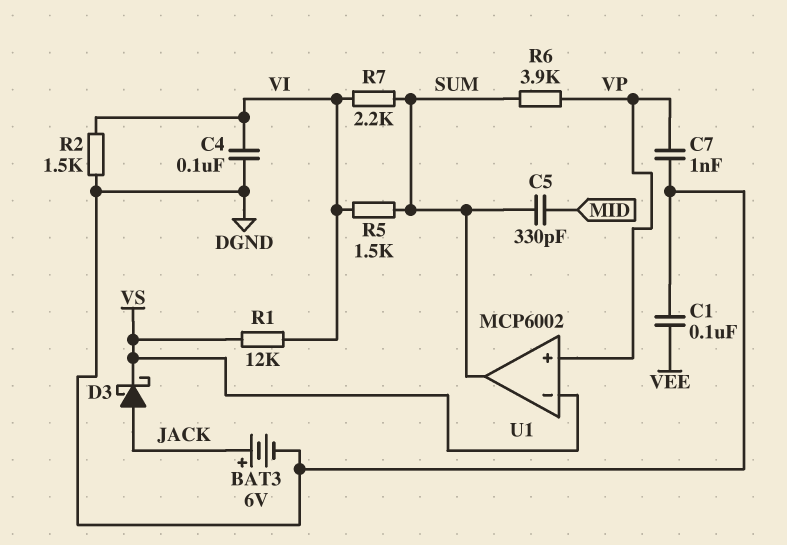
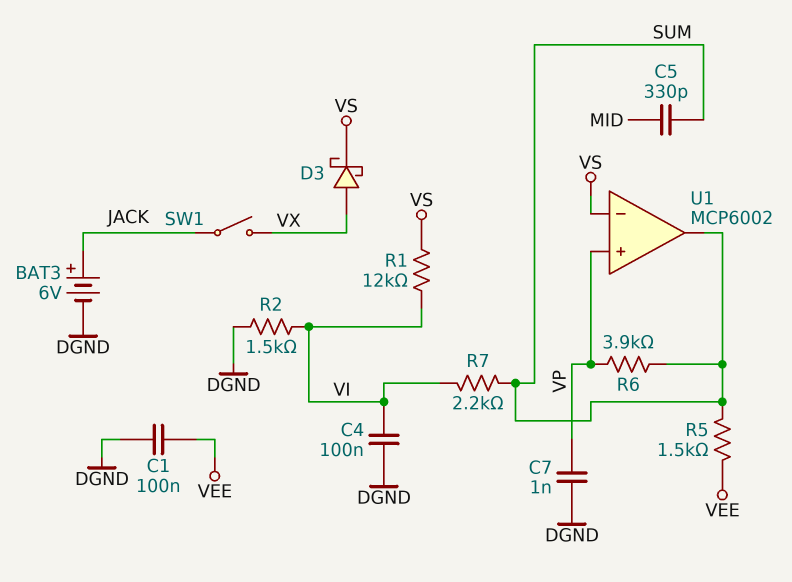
D3: schottky (A JACK, K VS) -> schottky (A VX, K VS)
R5: 1.5k (SUM, VI) -> 1.5k (SUM, VEE)
SW1: none -> switch (JACK, VX)

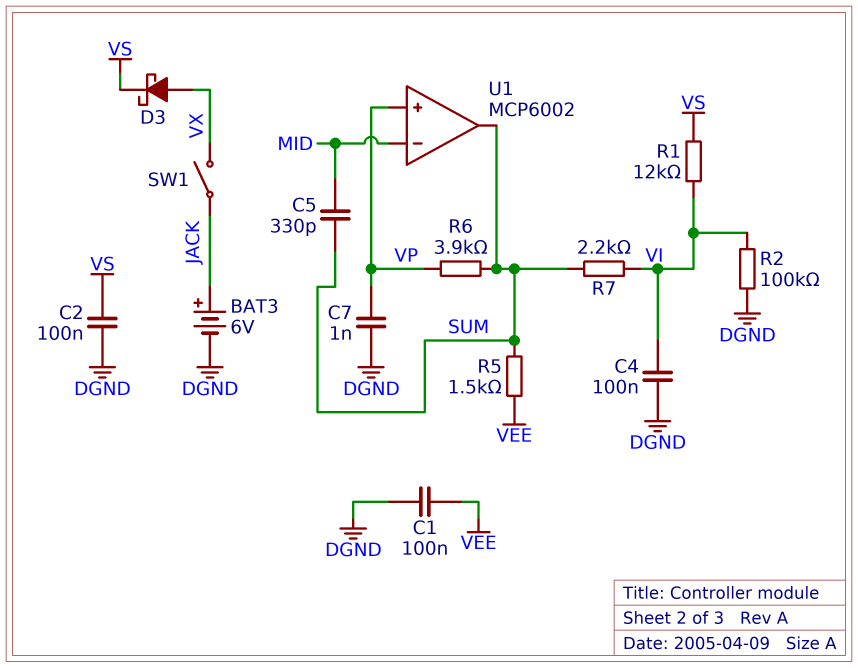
C2: none -> 100nF (DGND, VS)
R2: 1.5k (DGND, VI) -> 100k (DGND, VI)
U1 pin in-: VS -> MID

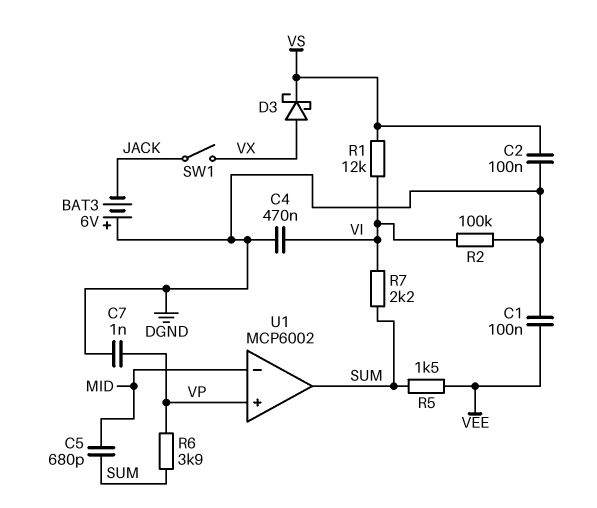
BAT3: 6V (plus JACK, minus DGND) -> 6V (plus DGND, minus JACK)
C4: 100nF (DGND, VI) -> 470nF (DGND, VI)
C5: 330pF (MID, SUM) -> 680pF (MID, SUM)

